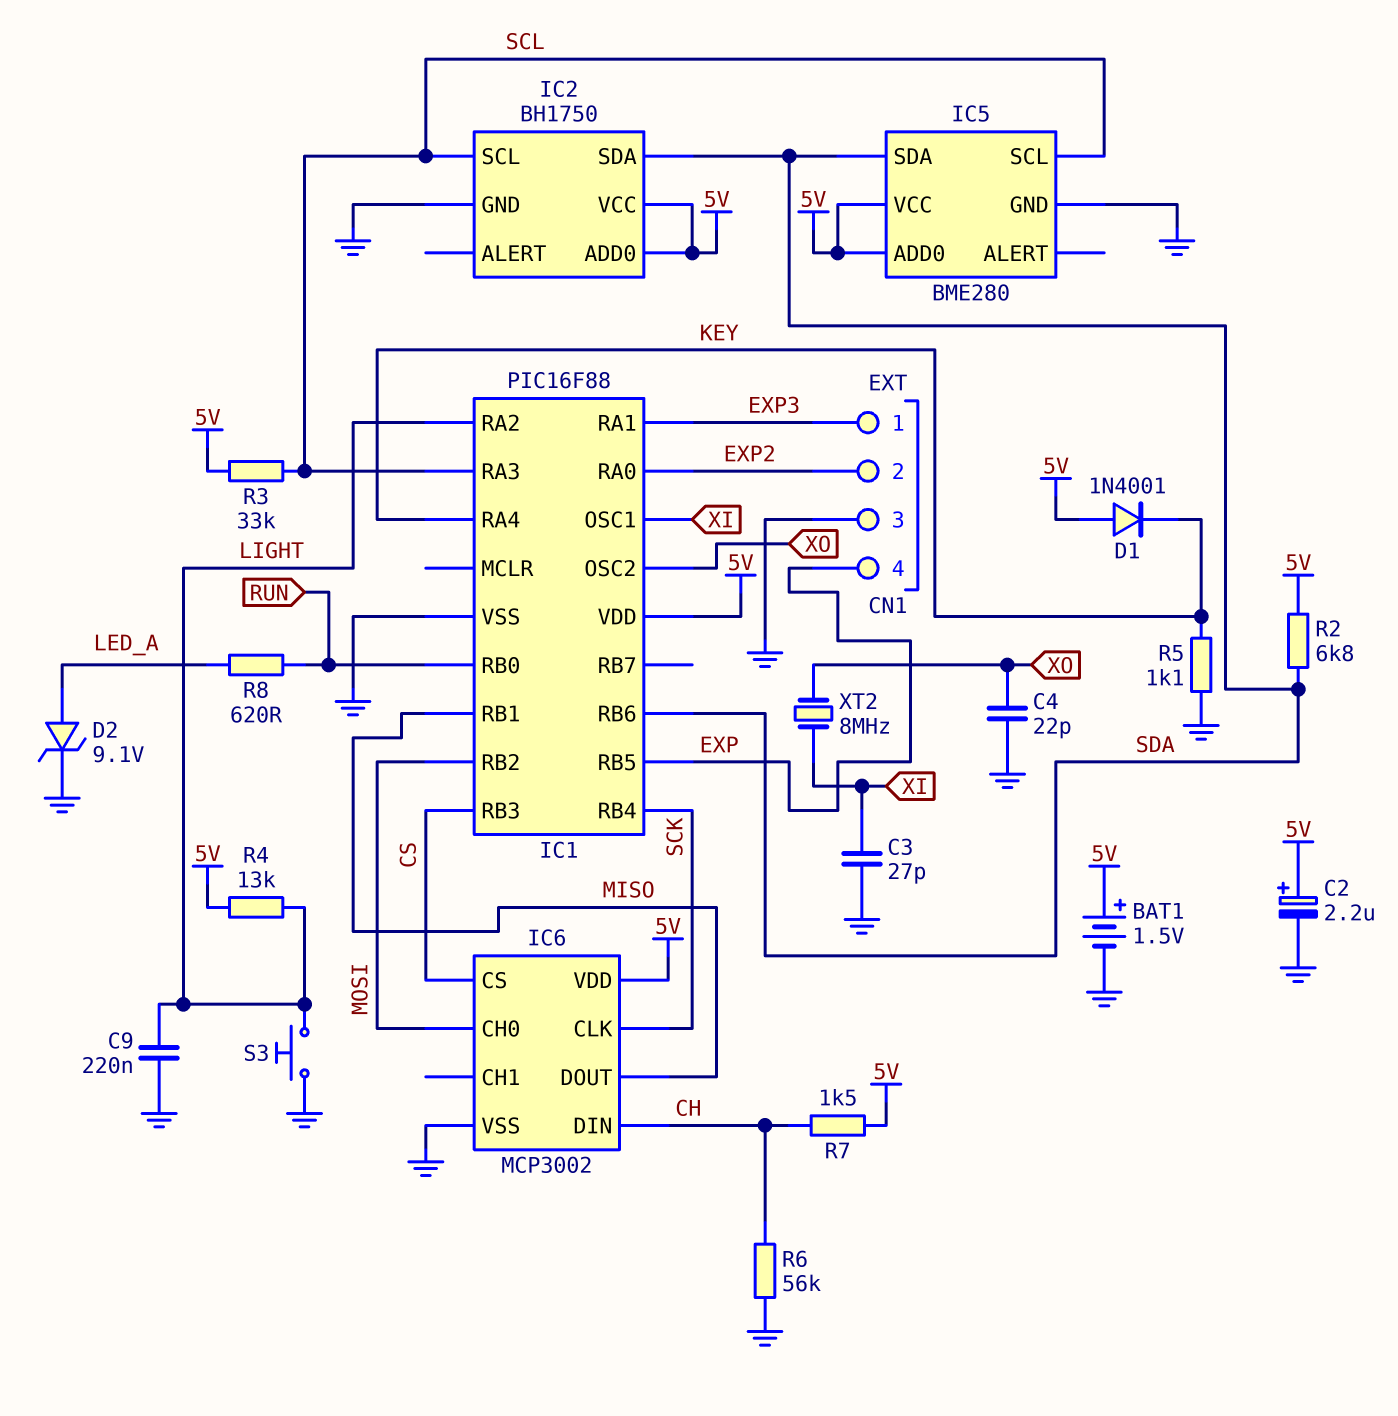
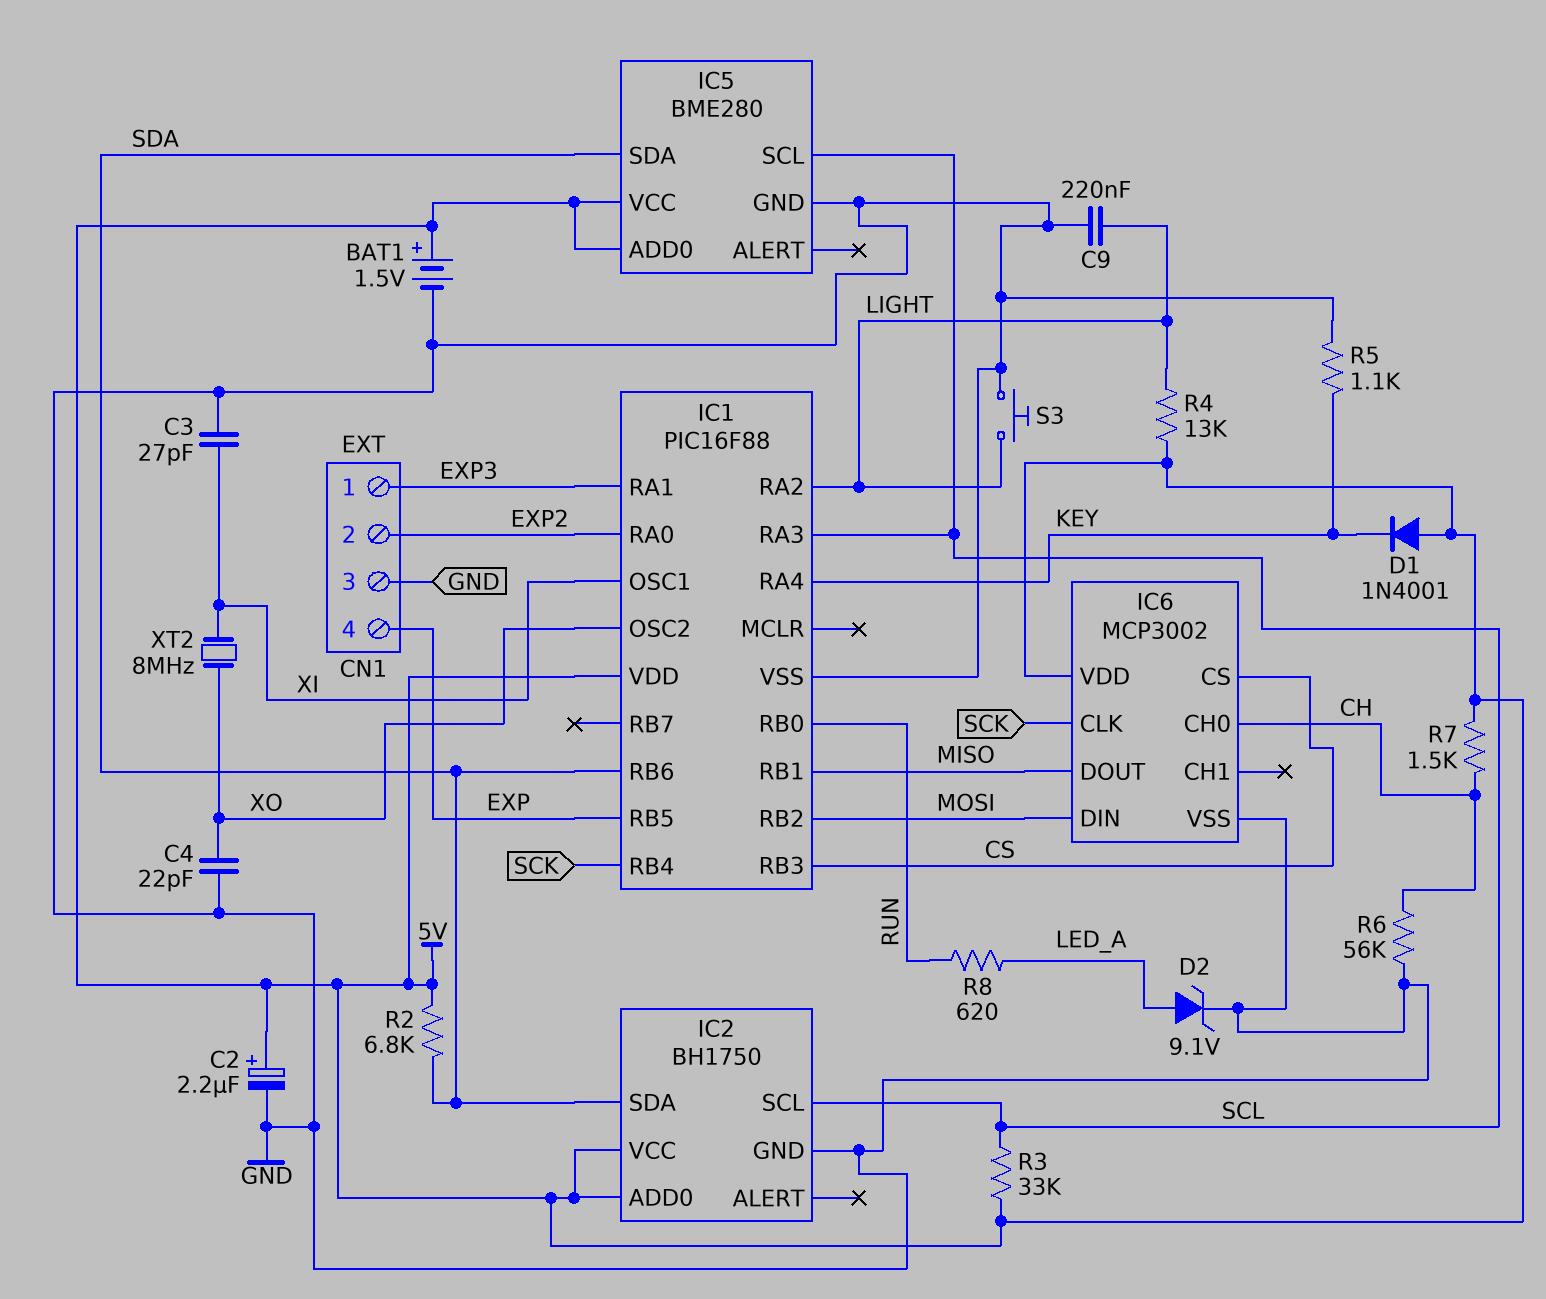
IC6 pin CH0: MOSI -> CH
IC6 pin DIN: CH -> MOSI

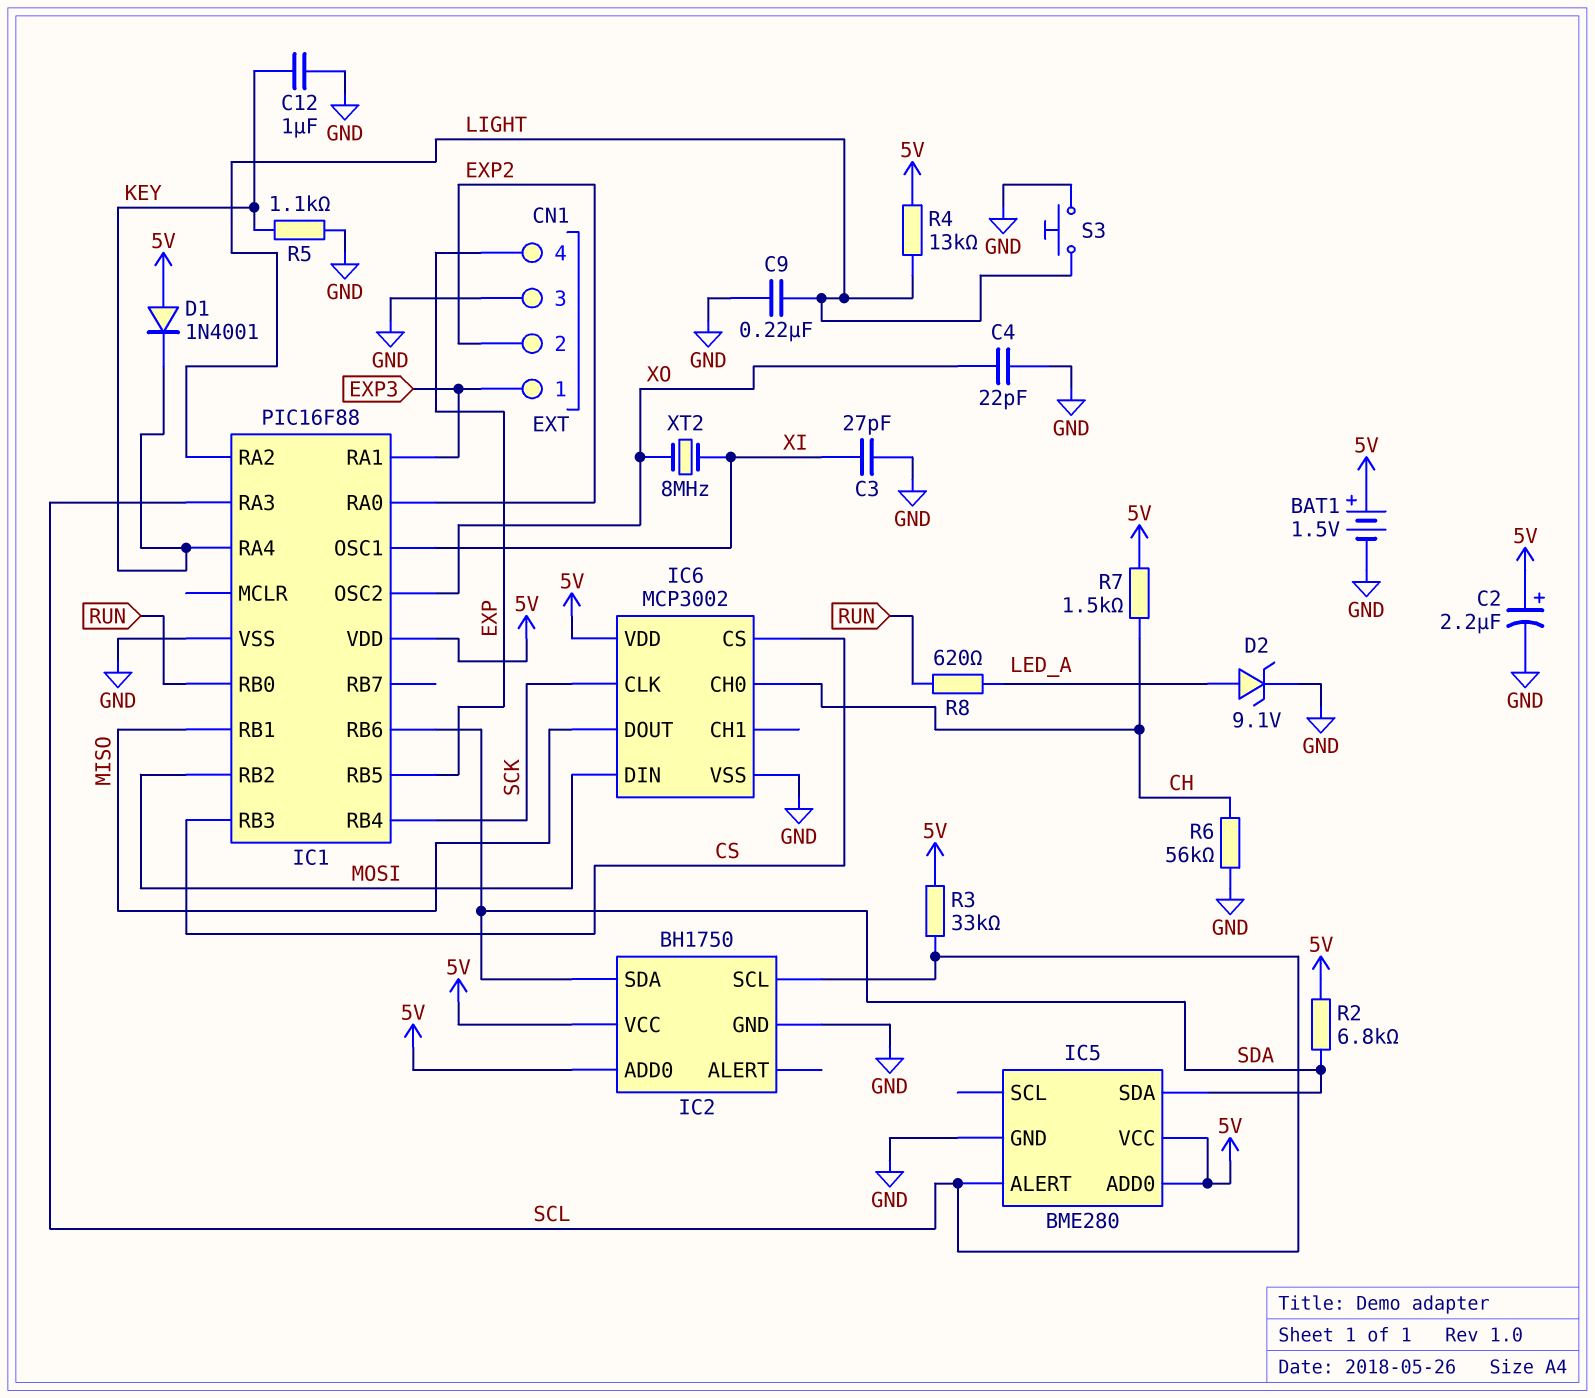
C12: none -> 1uF (GND, KEY)
IC5 pin ALERT: none -> SCL
IC5 pin SCL: SCL -> none

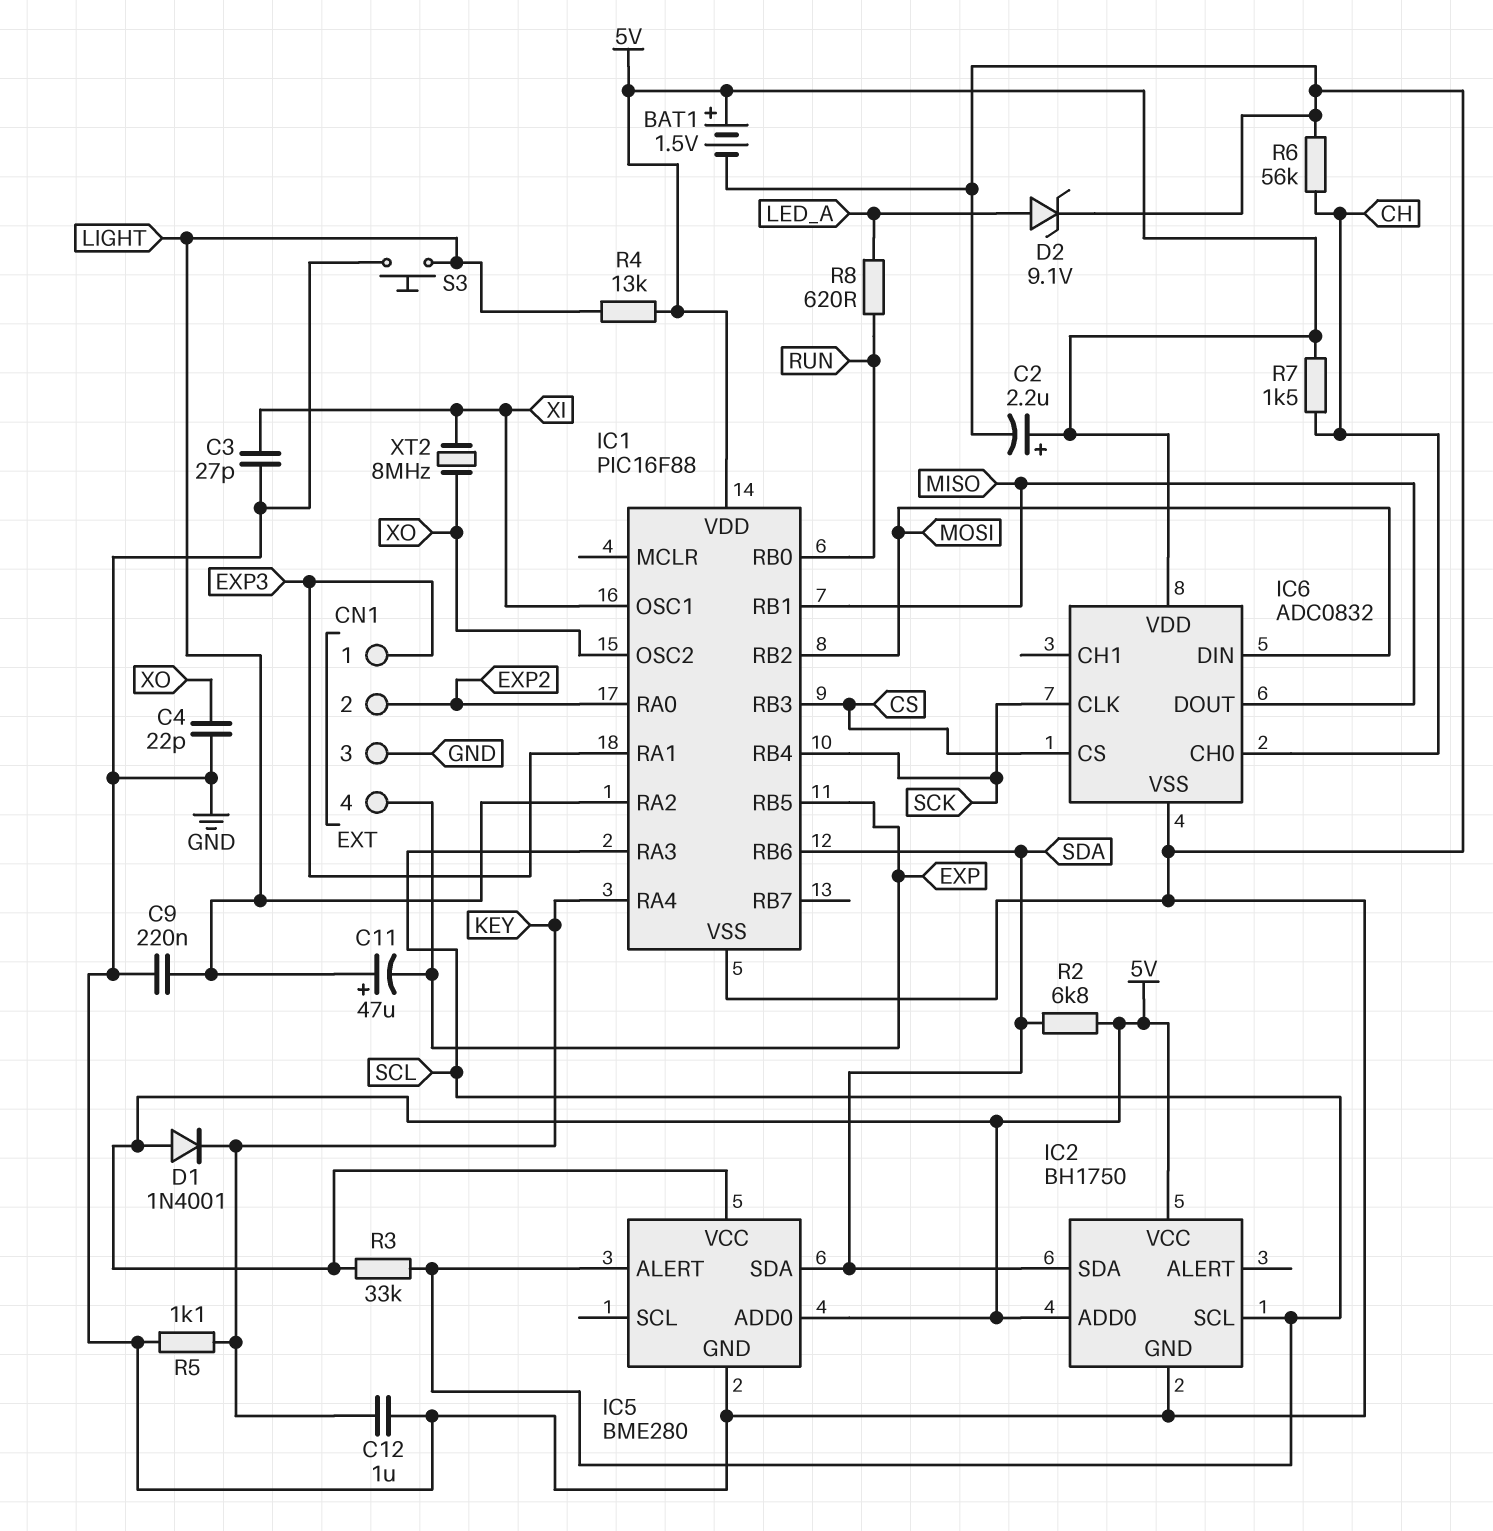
C11: none -> 47uF (plus LIGHT, minus EXP)
IC6: MCP3002 -> ADC0832

